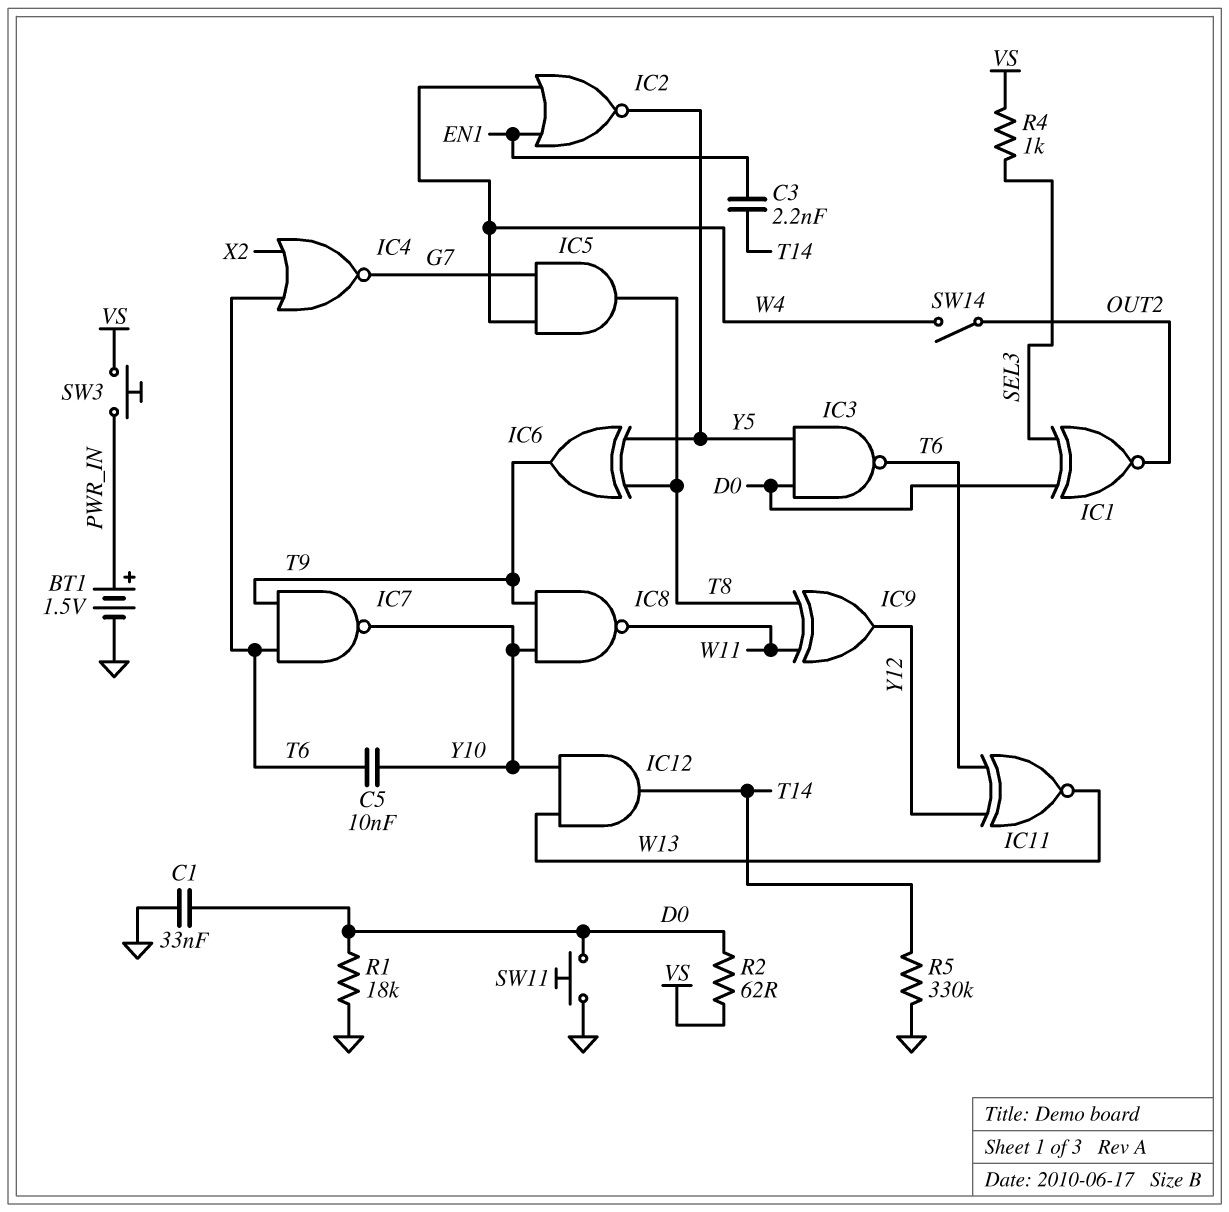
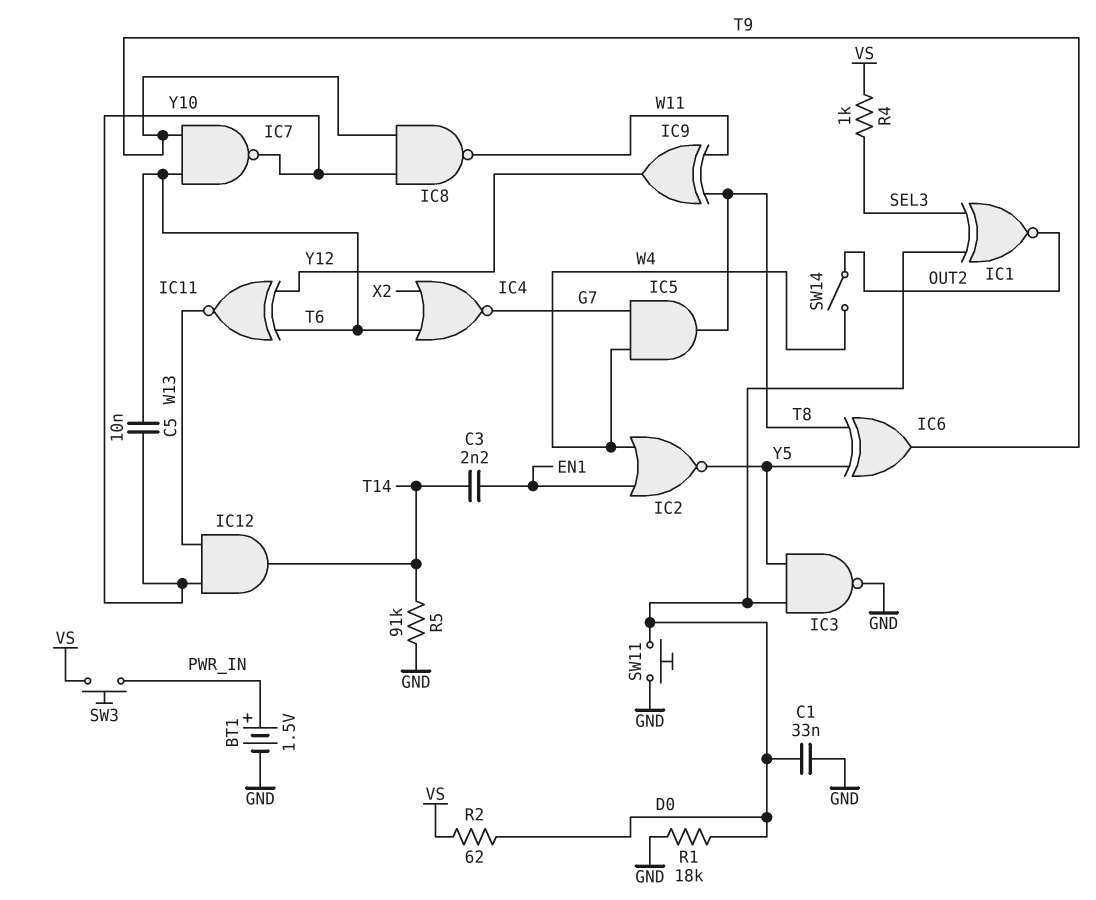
IC3: NAND (in D0, in Y5, out T6) -> NAND (in D0, in Y5, out GND)
R5: 330k (GND, T14) -> 91k (GND, T14)

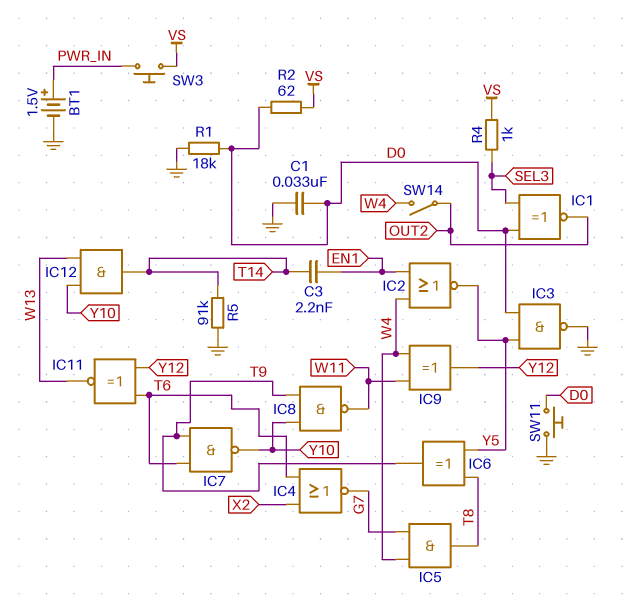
C5: 10nF (T6, Y10) -> none
IC9: XOR (in T8, in W11, out Y12) -> XOR (in W4, in W11, out Y12)

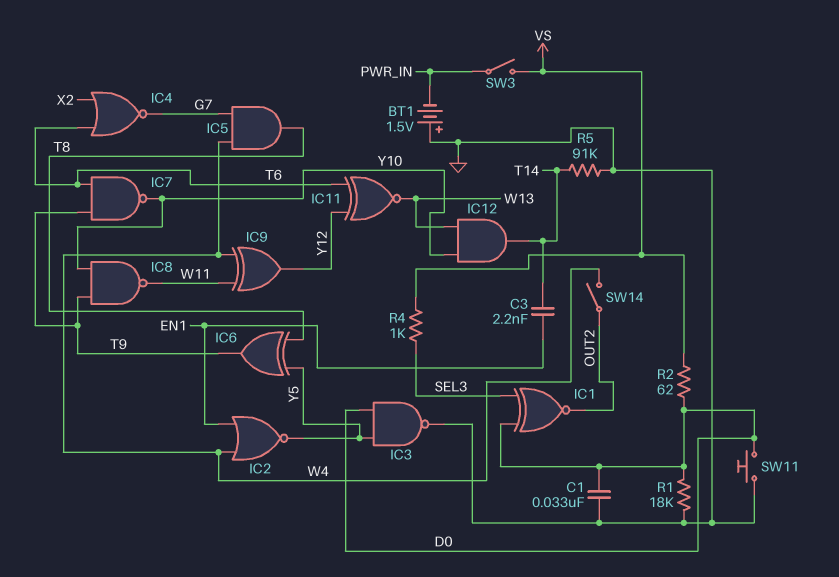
BT1: 1.5V (plus PWR_IN, minus GND) -> 1.5V (plus GND, minus PWR_IN)
SW3: button (PWR_IN, VS) -> switch (PWR_IN, VS)

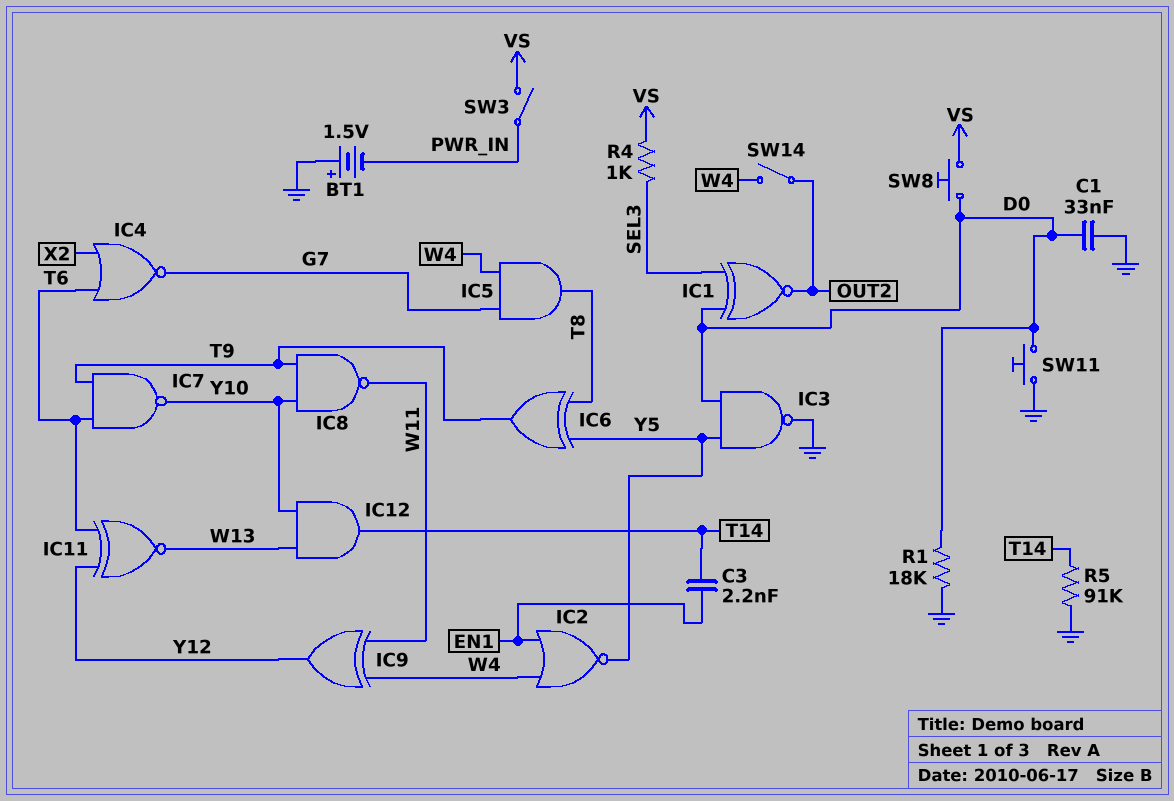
R2: 62 (D0, VS) -> none
SW8: none -> button (D0, VS)

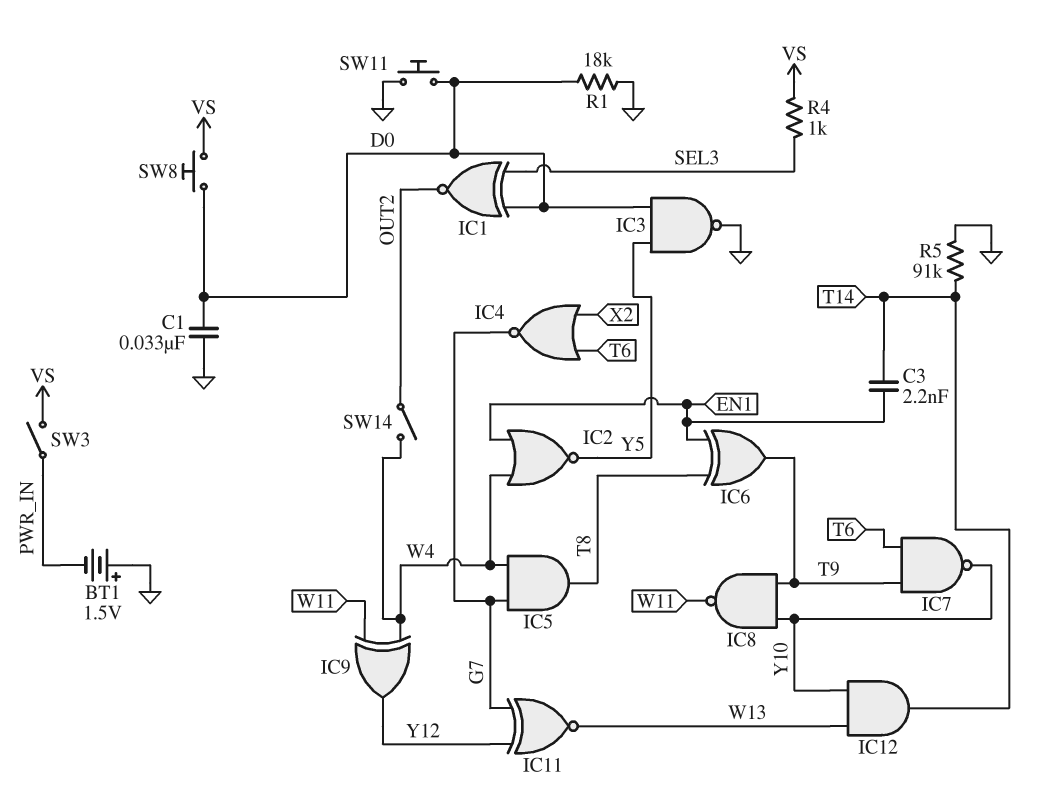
IC6: XOR (in T8, in Y5, out T9) -> XOR (in EN1, in T8, out T9)
IC11: XNOR (in T6, in Y12, out W13) -> XNOR (in G7, in Y12, out W13)

